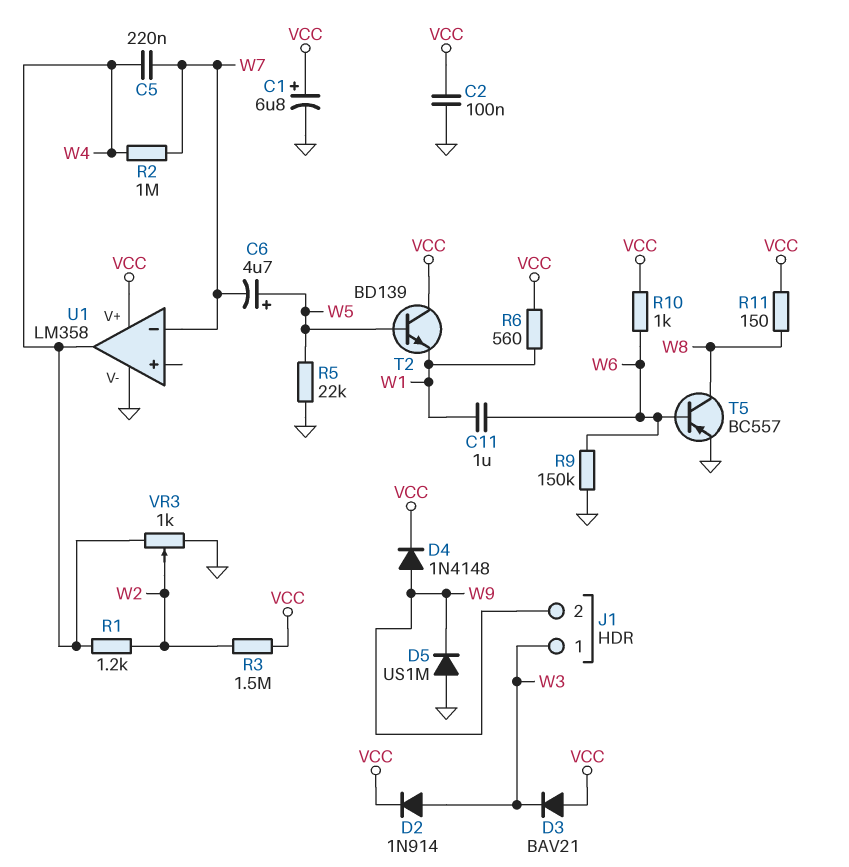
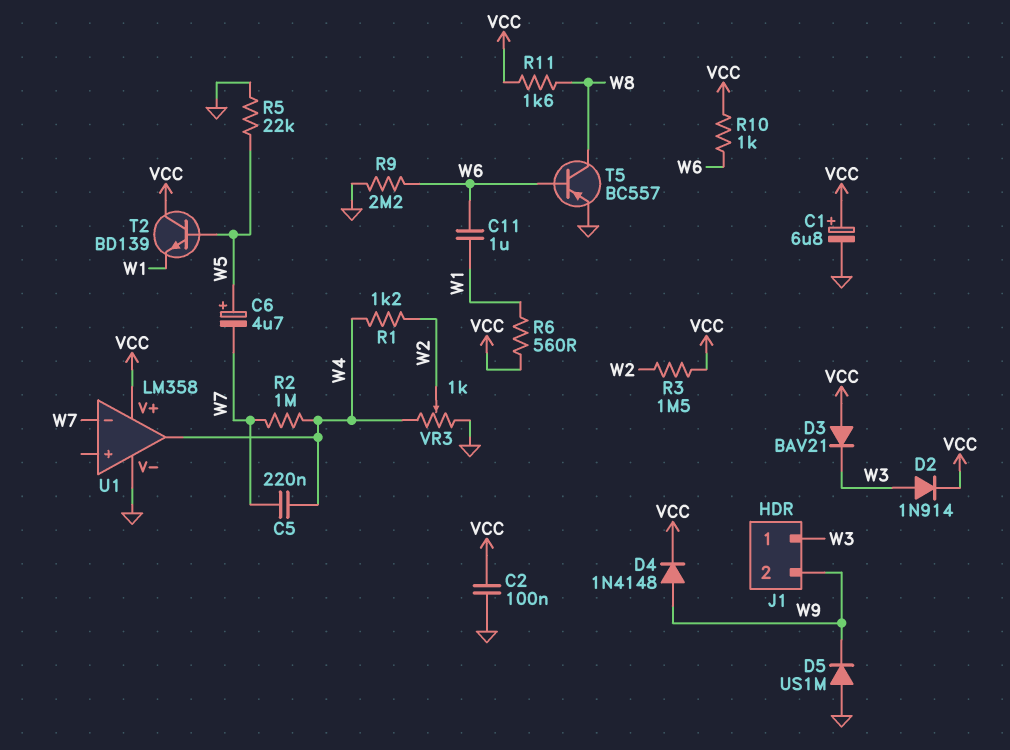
R9: 150k (GND, W6) -> 2.2M (GND, W6)
R11: 150 (VCC, W8) -> 1.6k (VCC, W8)

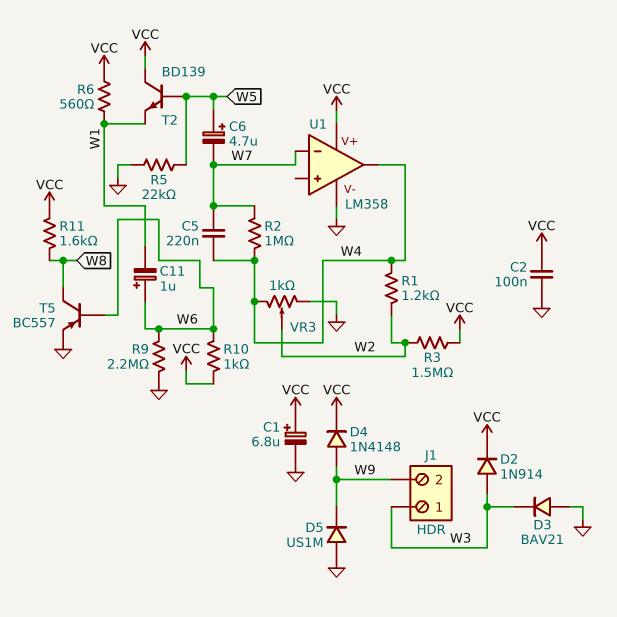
C11: 1uF (W1, W6) -> 1uF (plus W6, minus W1)
D3: diode BAV21 (A VCC, K W3) -> diode BAV21 (A GND, K W3)

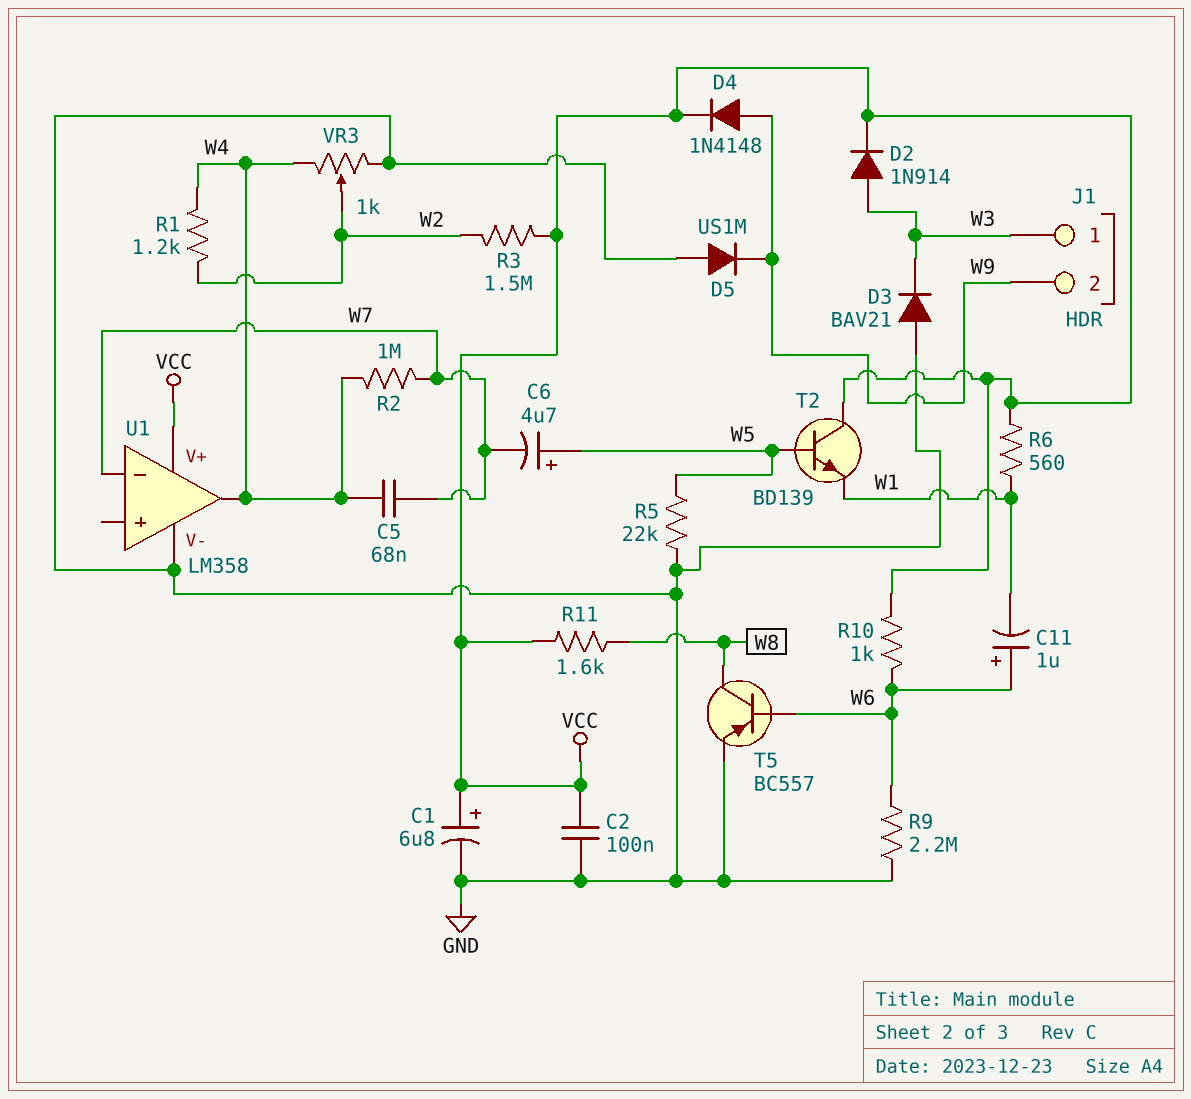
C5: 220nF (W4, W7) -> 68nF (W4, W7)

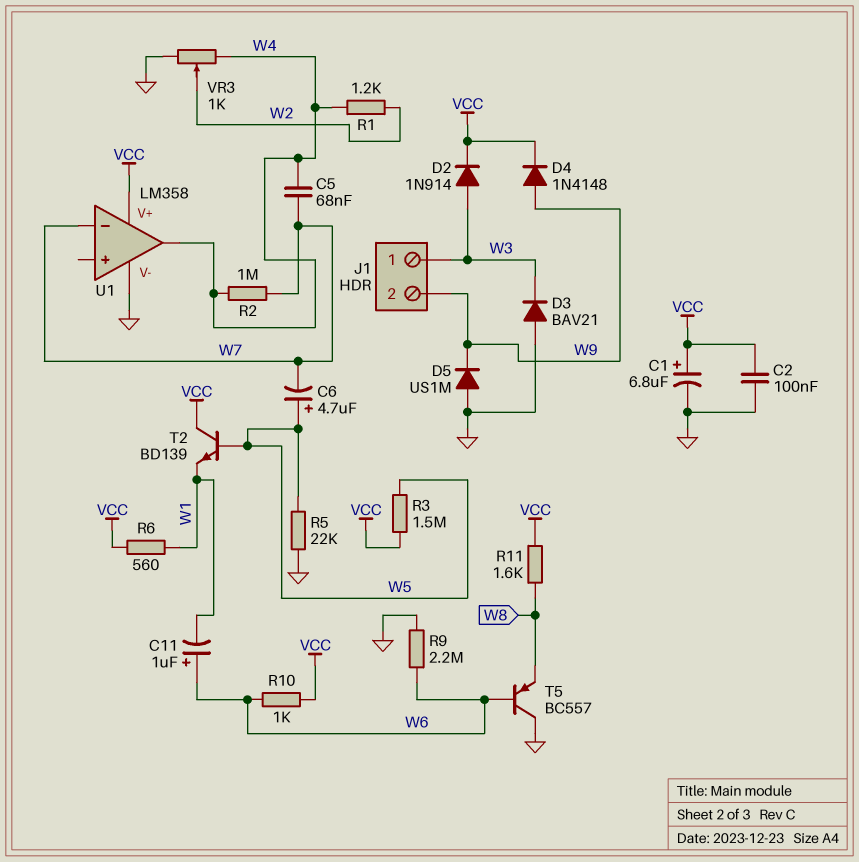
R3: 1.5M (VCC, W2) -> 1.5M (VCC, W5)
T5: PNP BC557 (B W6, C W8, E GND) -> PNP BC557 (B W6, C GND, E W8)

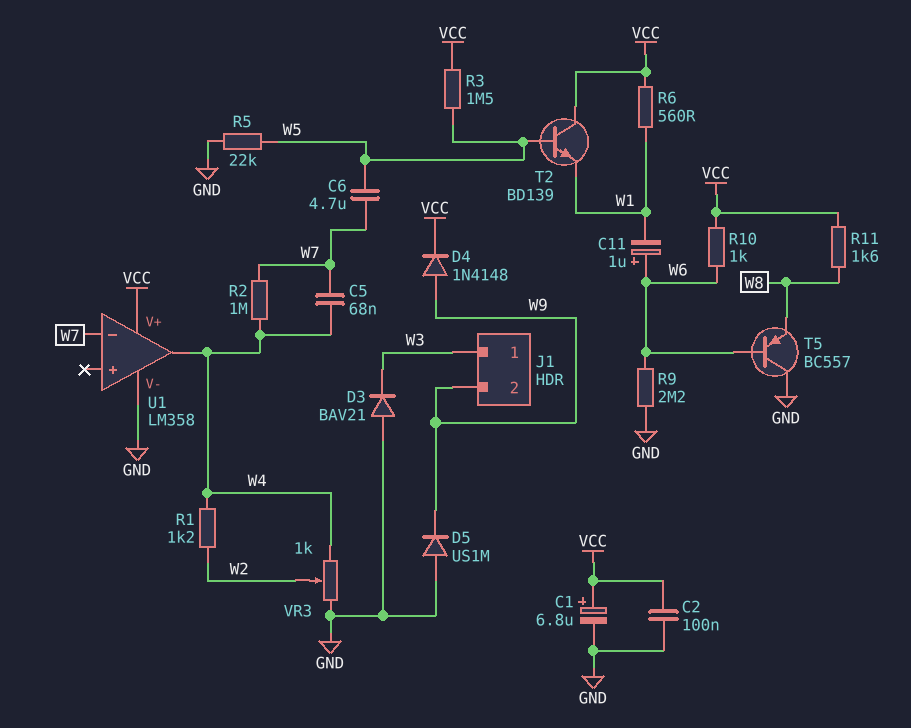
C6: 4.7uF (plus W5, minus W7) -> 4.7uF (W5, W7)
D2: diode 1N914 (A W3, K VCC) -> none

